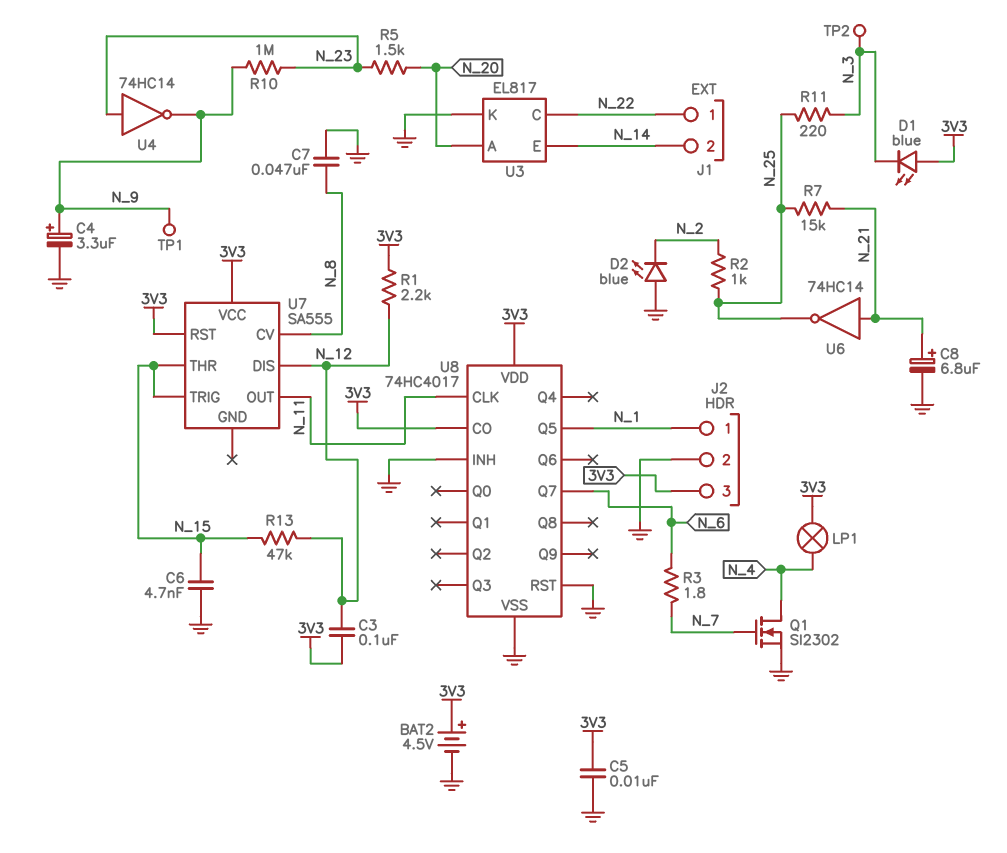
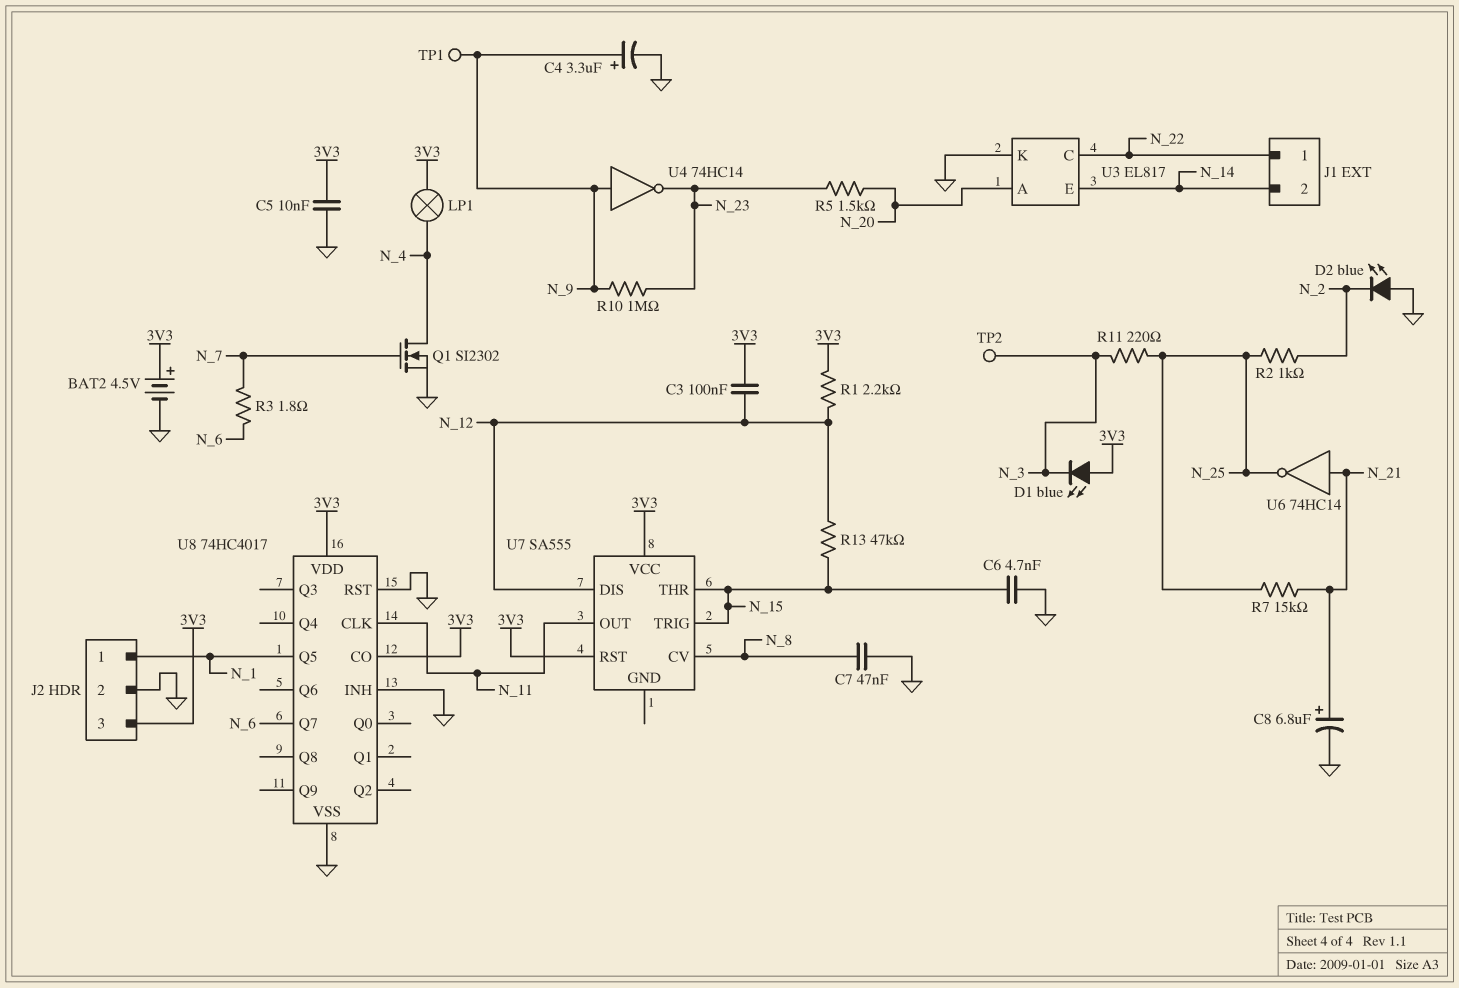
U4: NOT 74HC14 (in N_23, out N_9) -> NOT 74HC14 (in N_9, out N_23)

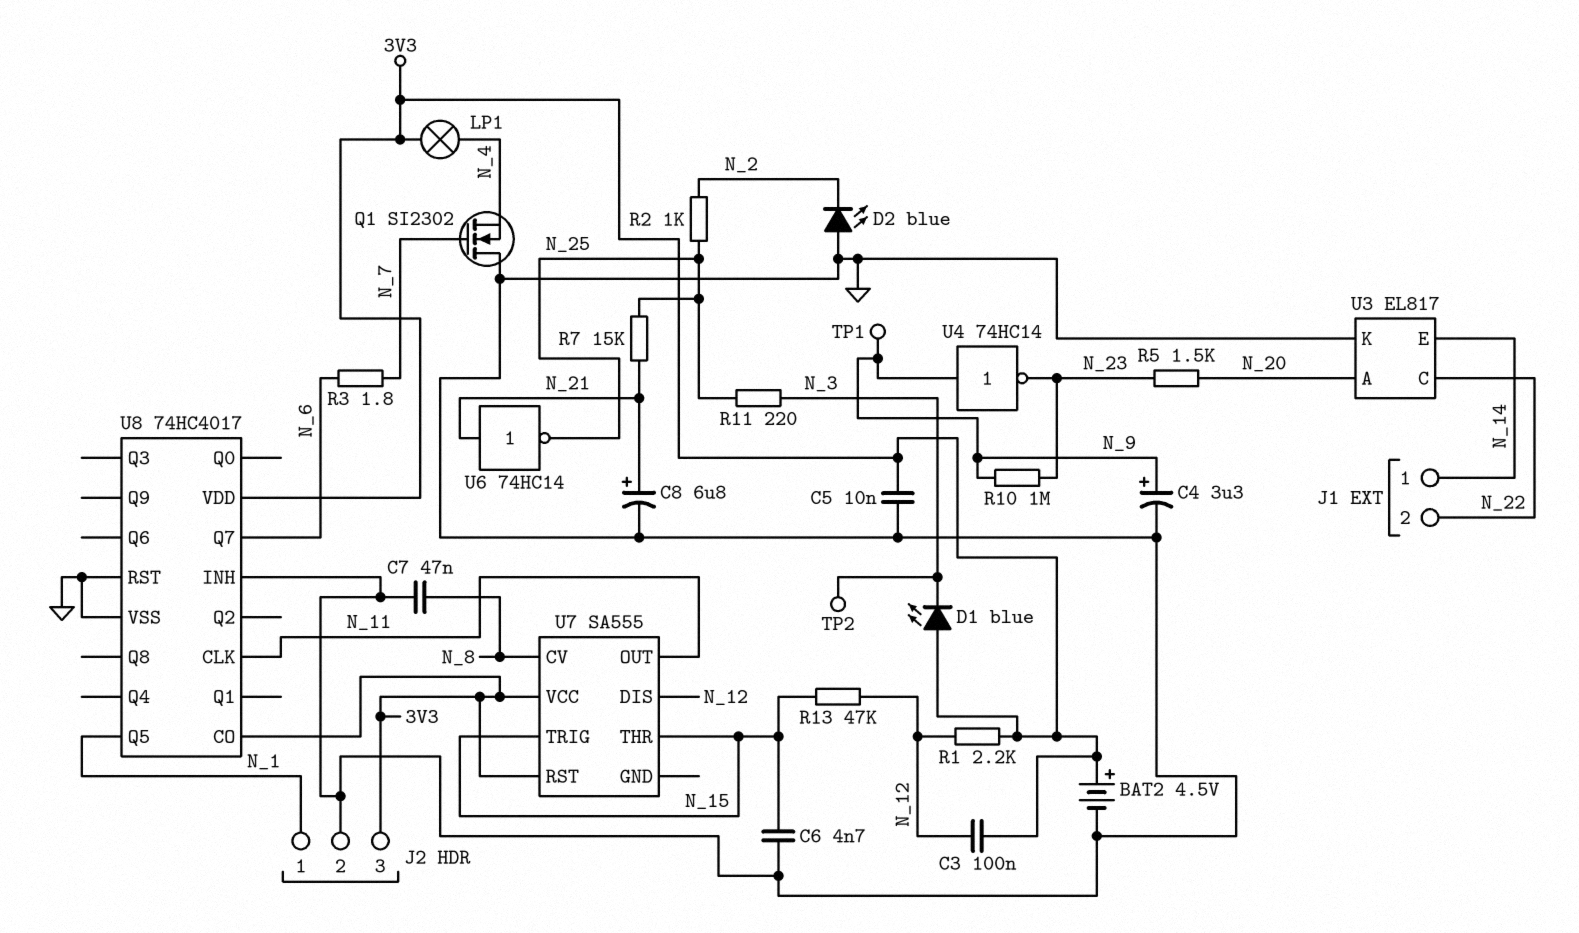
J1 pin 1: N_22 -> N_14
J1 pin 2: N_14 -> N_22
Q1: NMOS SI2302 (G N_7, D N_4, S GND) -> NMOS SI2302 (G N_7, D GND, S N_4)

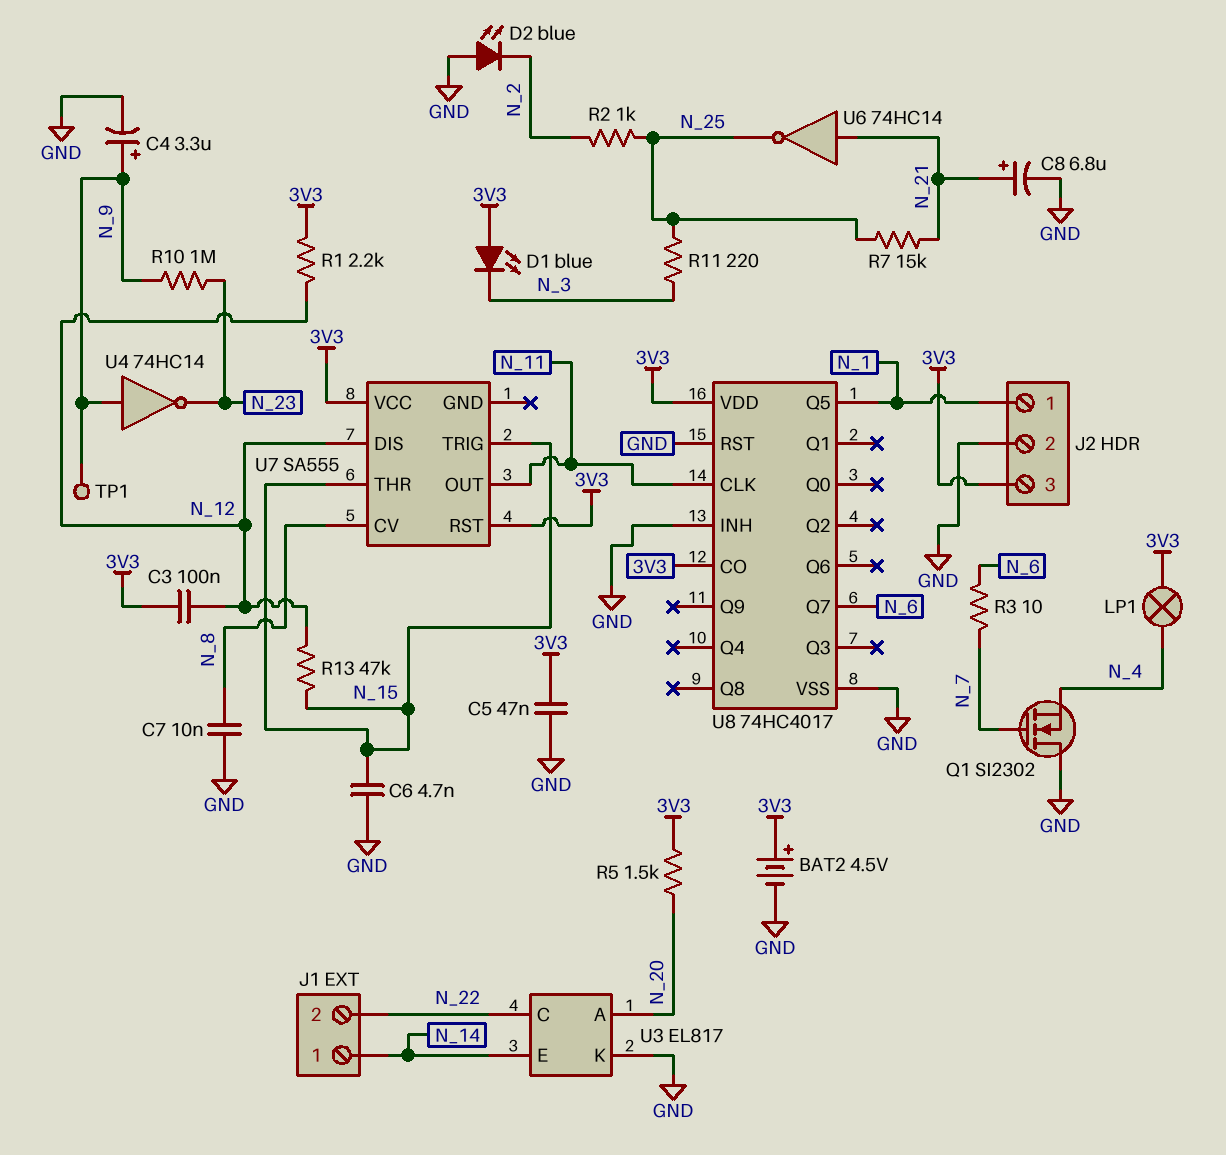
C5: 10nF (3V3, GND) -> 47nF (3V3, GND)
C7: 47nF (GND, N_8) -> 10nF (GND, N_8)
R3: 1.8 (N_6, N_7) -> 10 (N_6, N_7)
R5: 1.5k (N_20, N_23) -> 1.5k (3V3, N_20)
TP2: test point (N_3) -> none

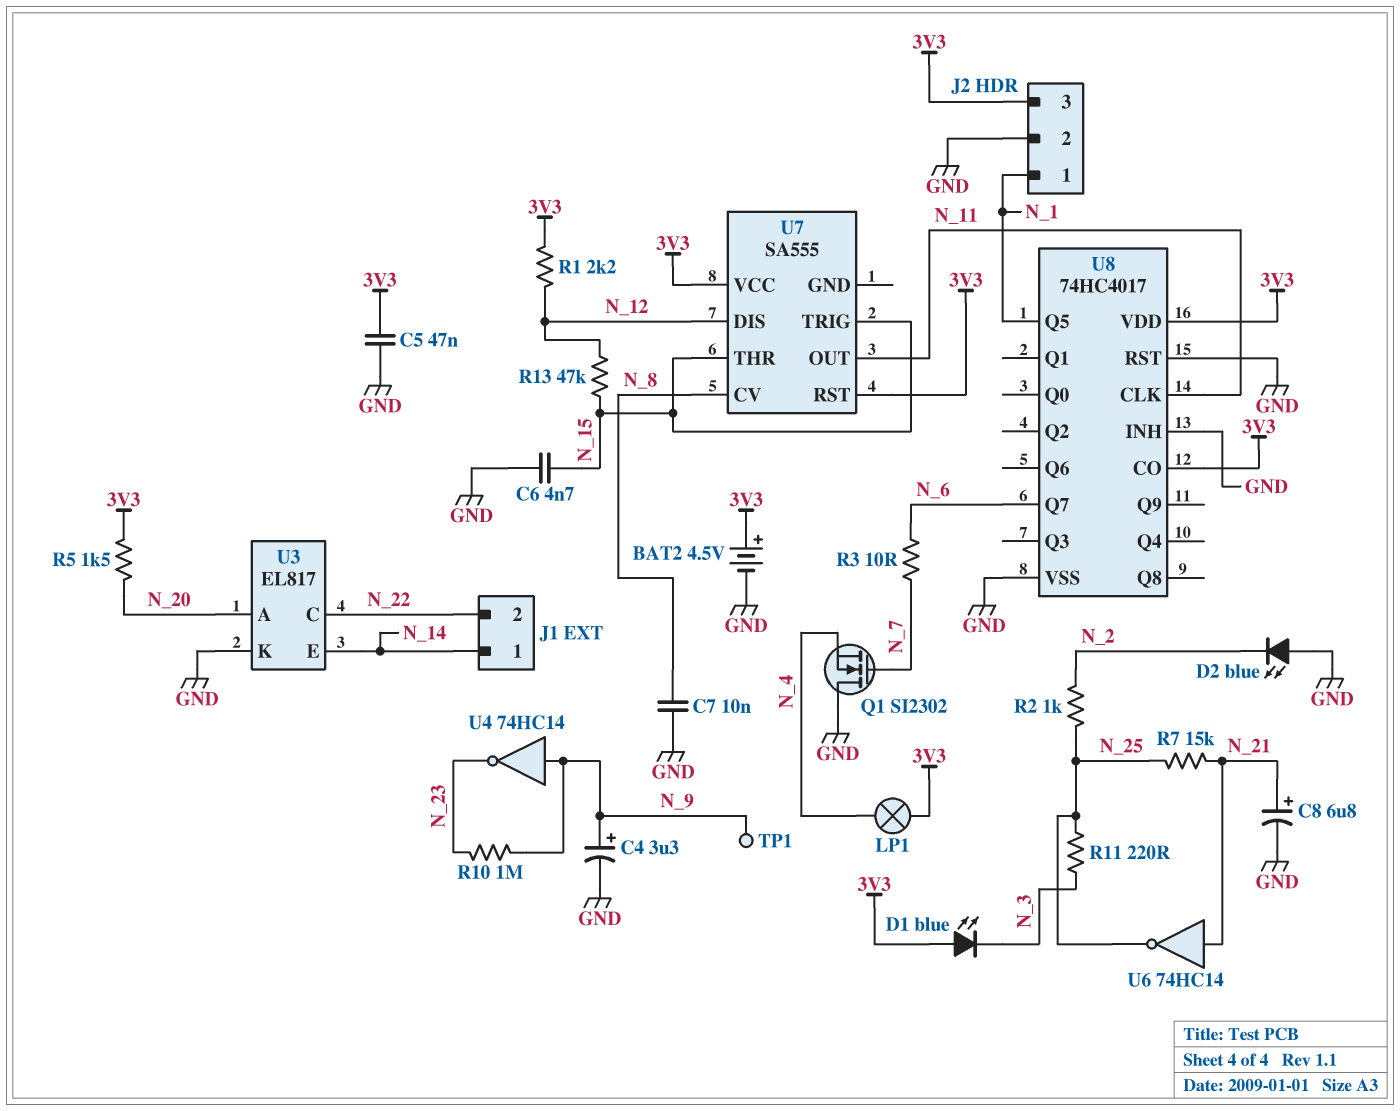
C3: 100nF (3V3, N_12) -> none

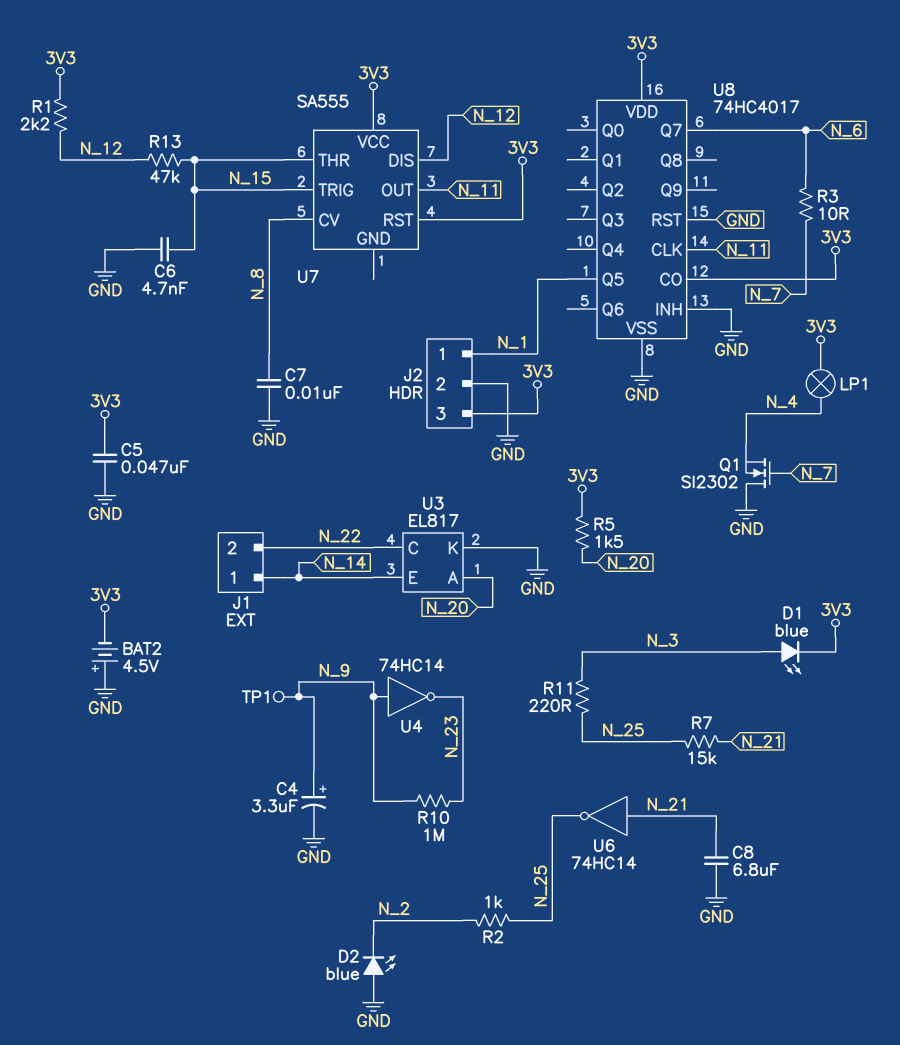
BAT2: 4.5V (plus 3V3, minus GND) -> 4.5V (plus GND, minus 3V3)
C8: 6.8uF (plus N_21, minus GND) -> 6.8uF (GND, N_21)
D1: LED blue (A 3V3, K N_3) -> LED blue (A N_3, K 3V3)

